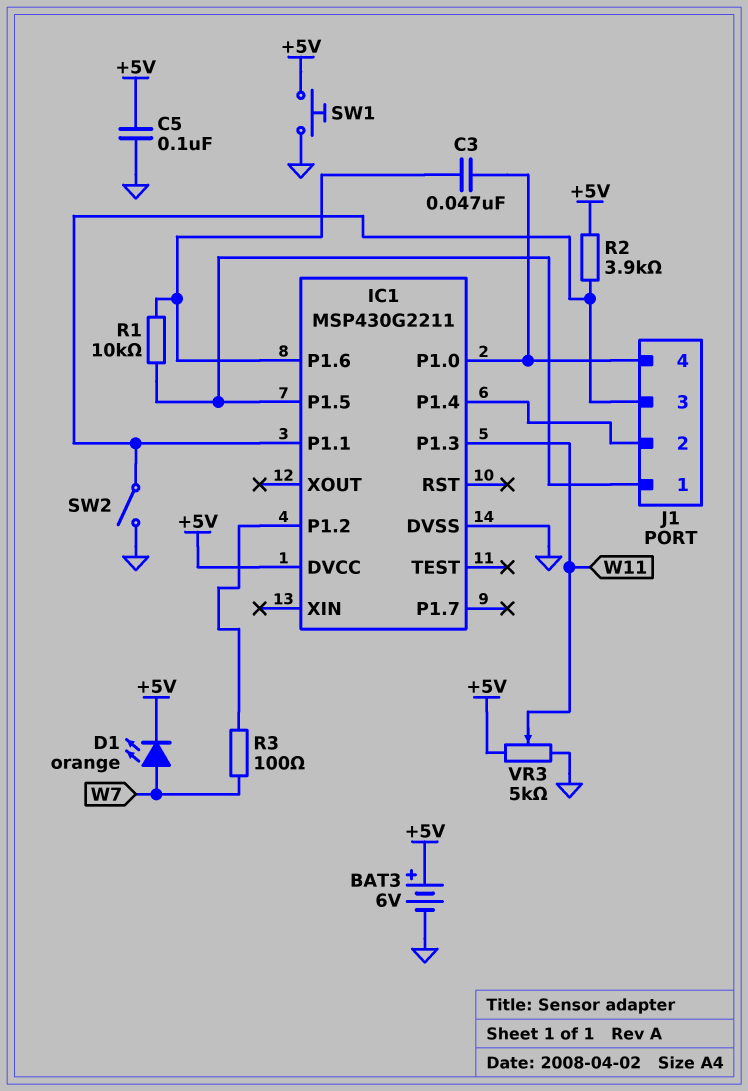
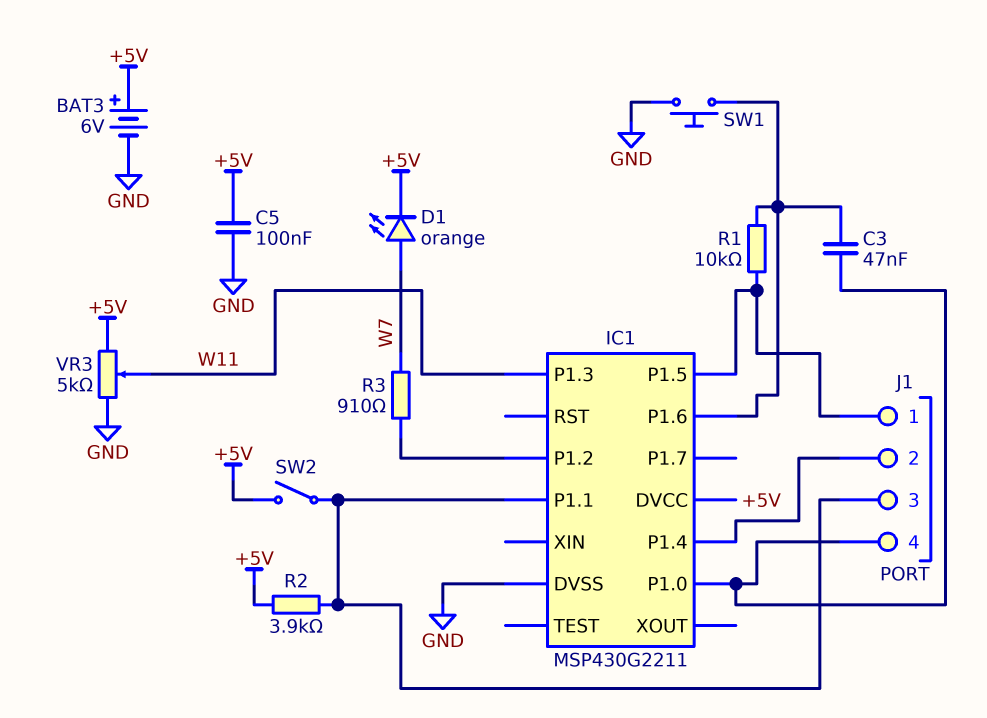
R3: 100 (IC1/P1.2, W7) -> 910 (IC1/P1.2, W7)
SW1: button (+5V, GND) -> button (GND, IC1/P1.6)
SW2: switch (GND, IC1/P1.1) -> switch (+5V, IC1/P1.1)

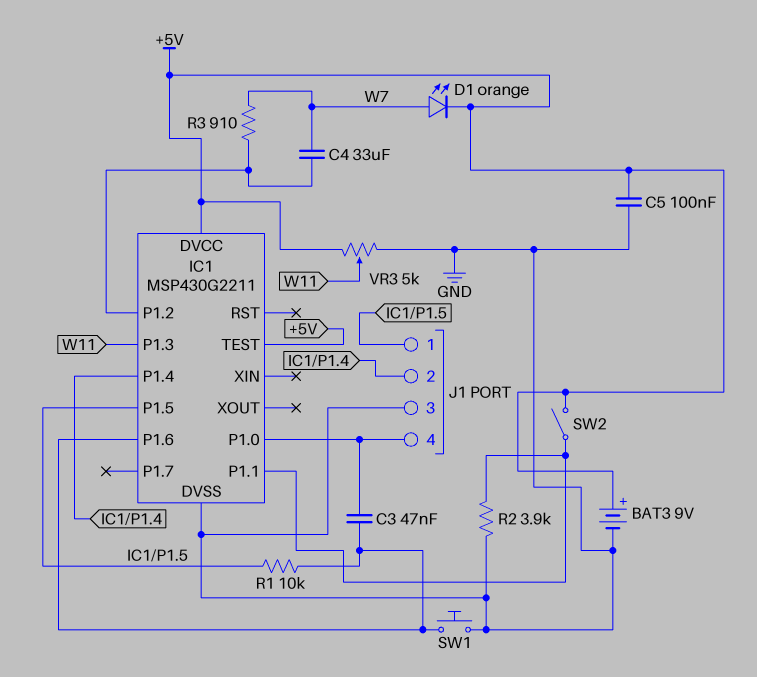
BAT3: 6V (plus +5V, minus GND) -> 9V (plus +5V, minus GND)
C4: none -> 33uF (IC1/P1.2, W7)
IC1 pin TEST: none -> +5V
J1 pin 3: IC1/P1.1 -> GND
R2: 3.9k (+5V, IC1/P1.1) -> 3.9k (GND, IC1/P1.1)

